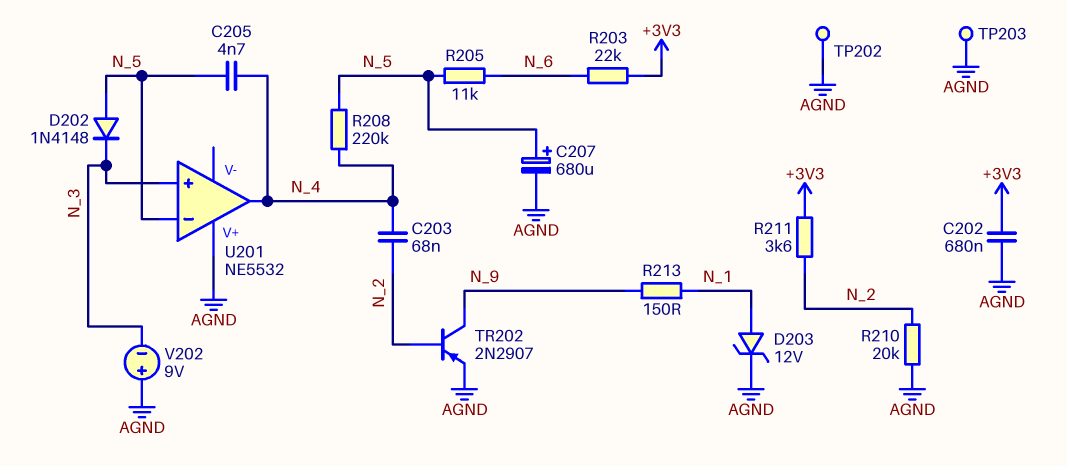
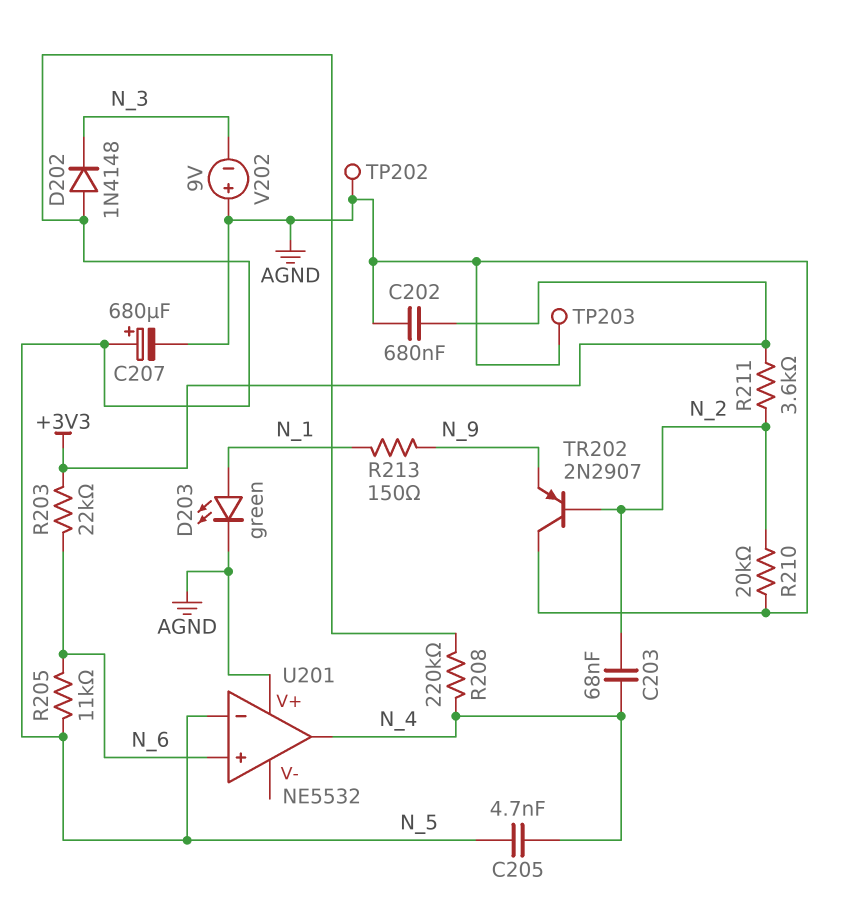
D203: zener 12V (A N_1, K AGND) -> LED green (A N_1, K AGND)
TR202: PNP 2N2907 (B N_2, C N_9, E AGND) -> PNP 2N2907 (B N_2, C AGND, E N_9)
U201 pin in+: N_3 -> N_6

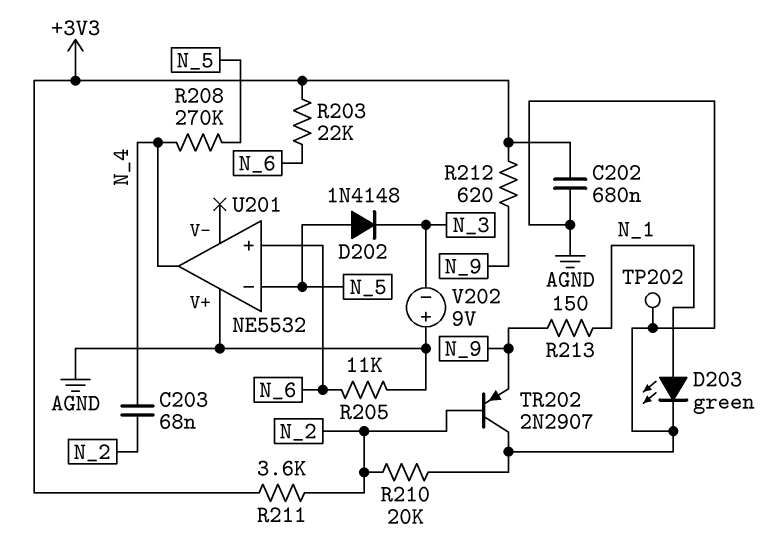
C205: 4.7nF (N_4, N_5) -> none
C207: 680uF (plus N_5, minus AGND) -> none
R205: 11k (N_5, N_6) -> 11k (AGND, N_6)
R208: 220k (N_4, N_5) -> 270k (N_4, N_5)
R212: none -> 620 (+3V3, N_9)
TP203: test point (AGND) -> none

